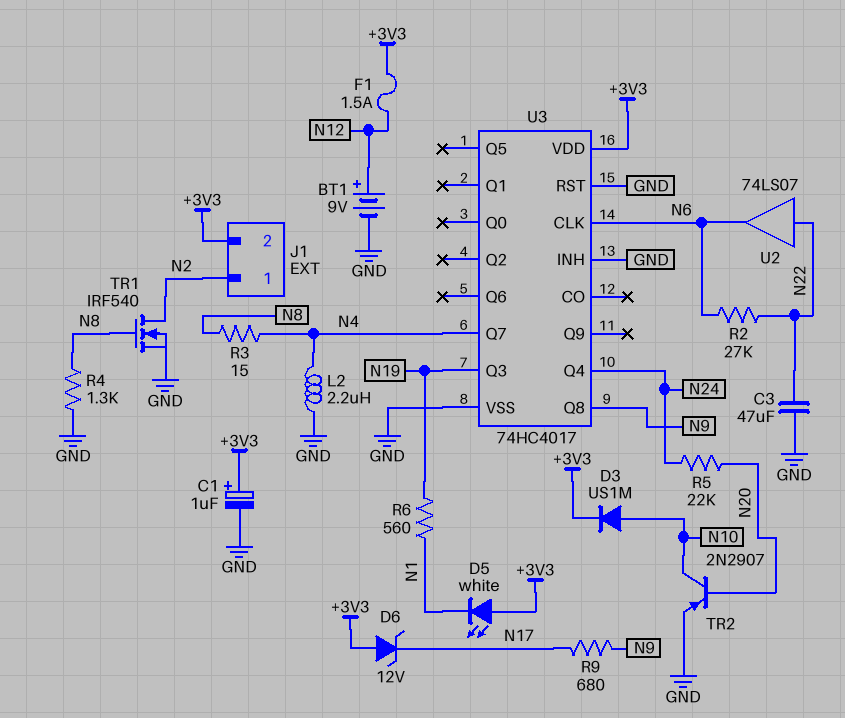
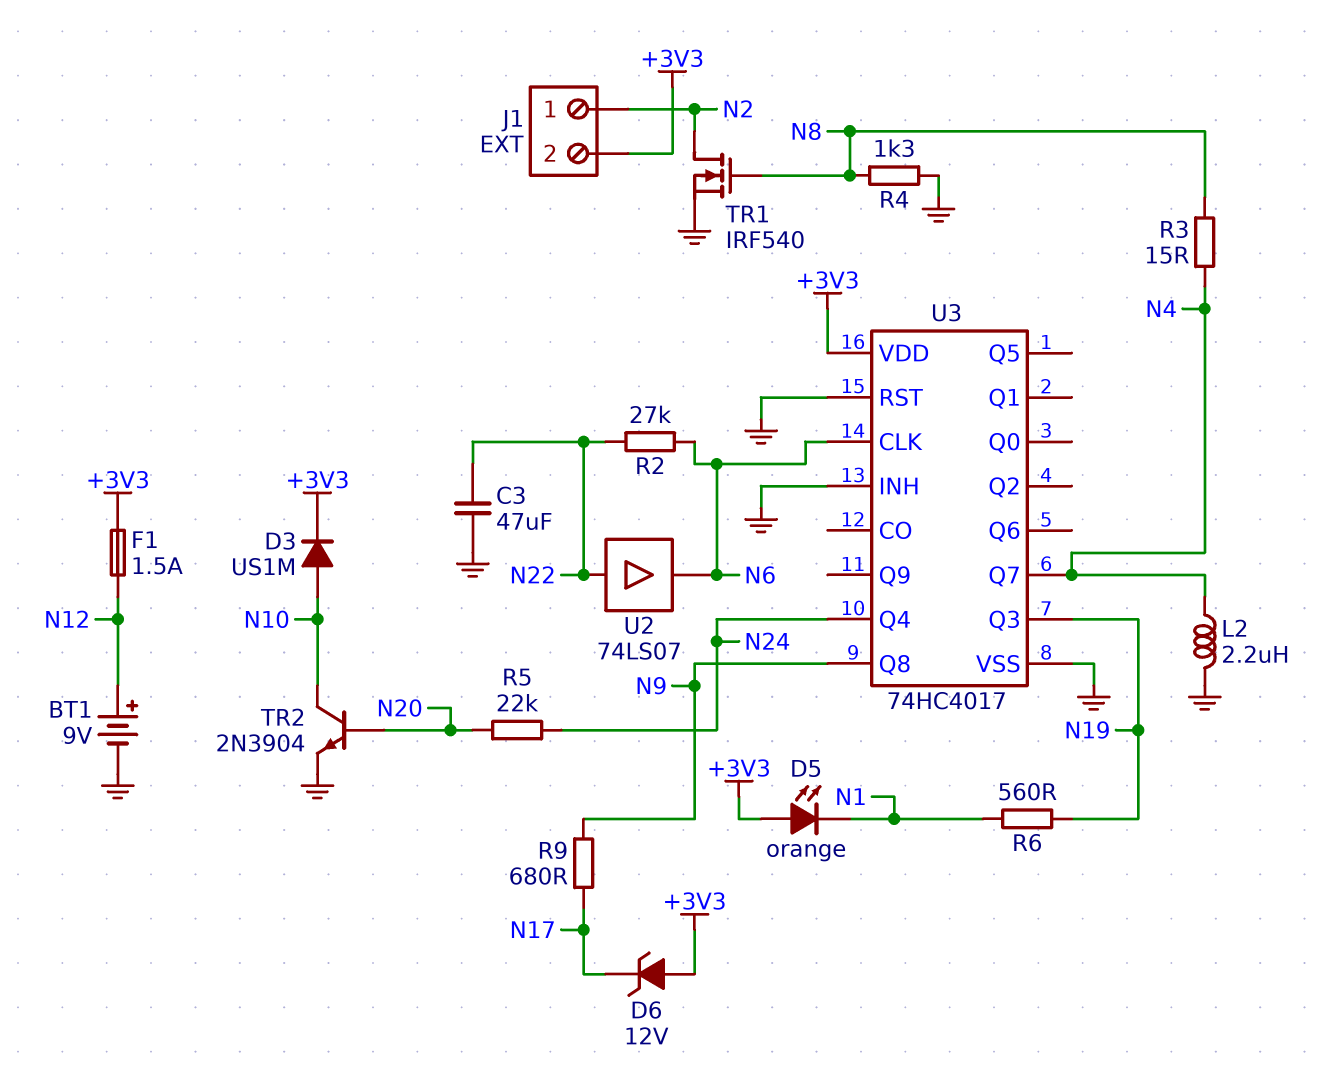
C1: 1uF (plus +3V3, minus GND) -> none
D5: LED white (A +3V3, K N1) -> LED orange (A +3V3, K N1)
TR2: PNP 2N2907 (B N20, C N10, E GND) -> NPN 2N3904 (B N20, C N10, E GND)

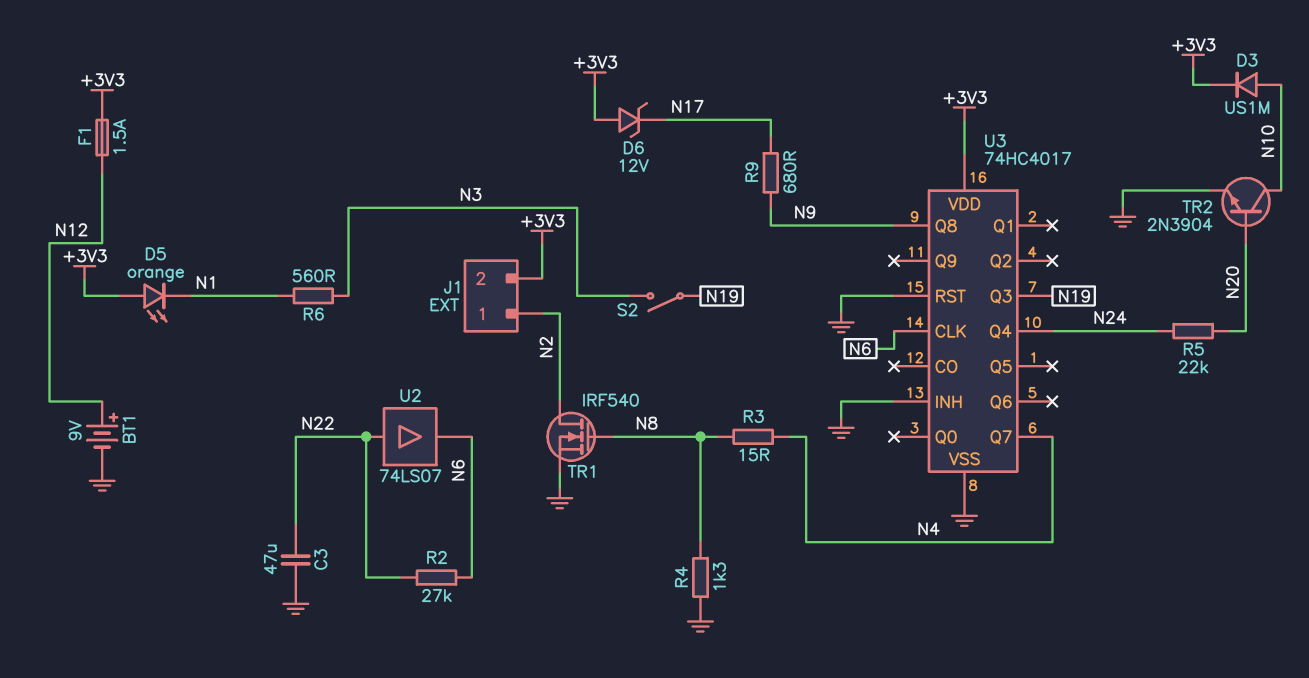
L2: 2.2uH (GND, N4) -> none
R6: 560 (N1, N19) -> 560 (N1, N3)
S2: none -> switch (N3, N19)

